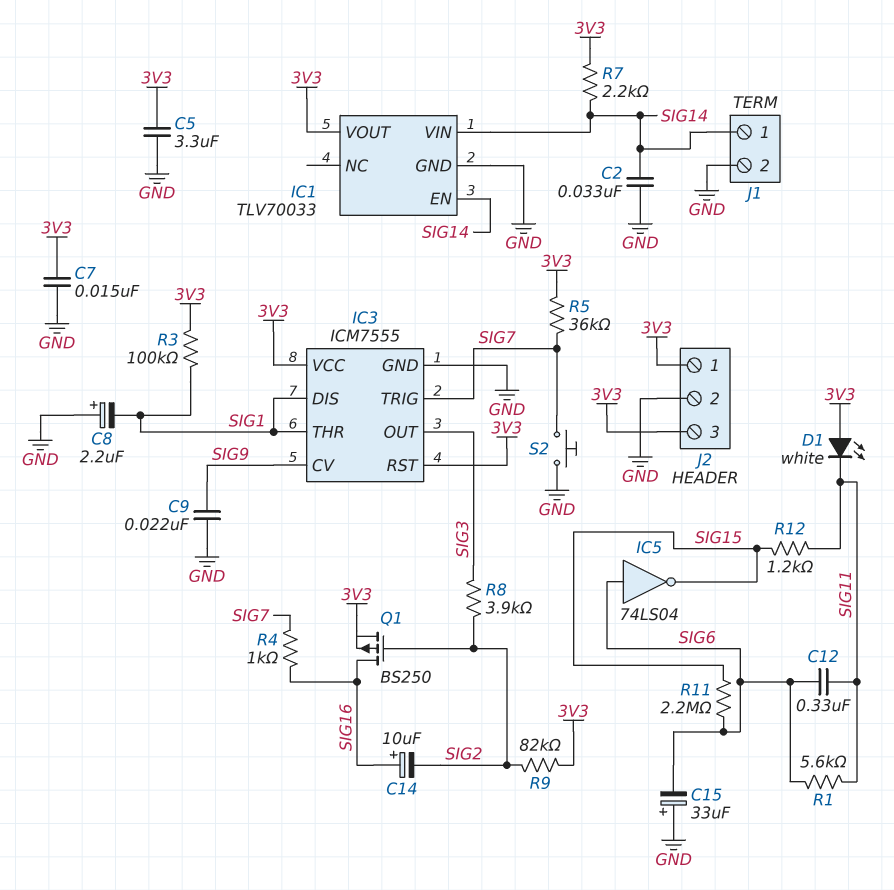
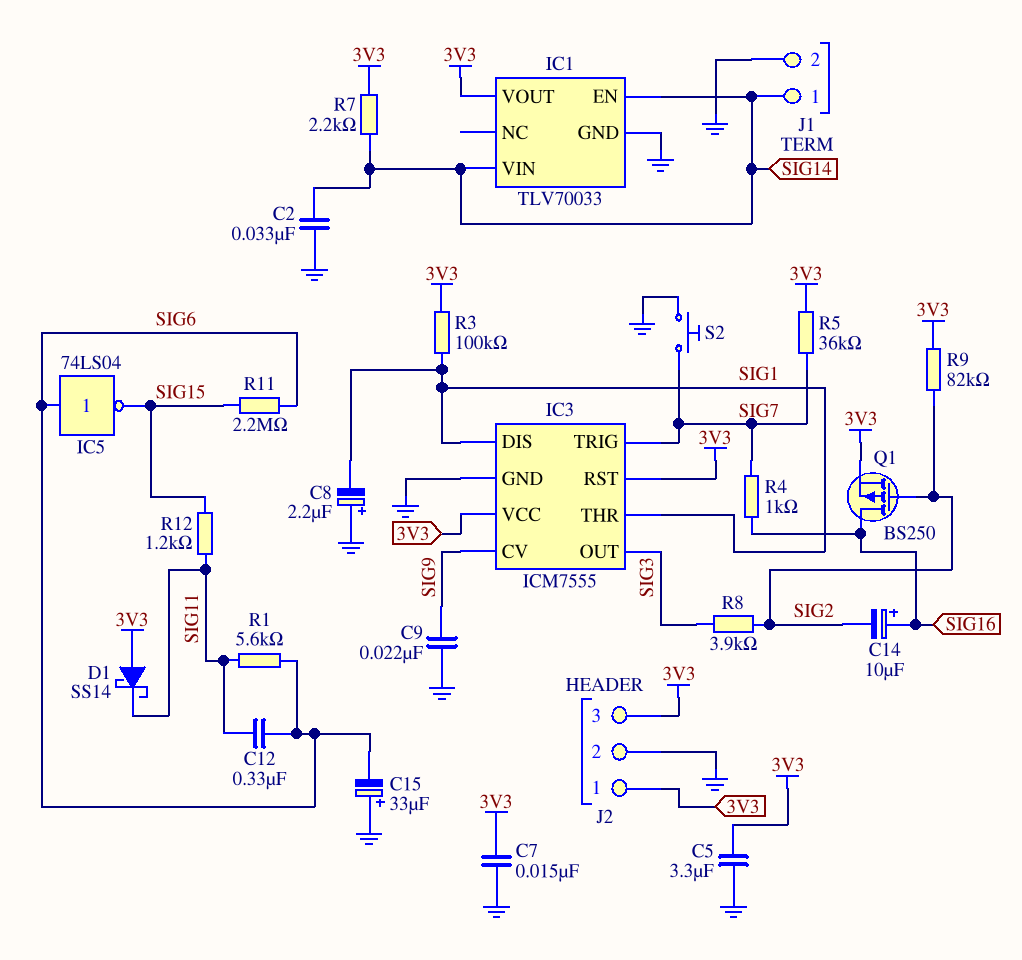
D1: LED white (A 3V3, K SIG11) -> schottky SS14 (A 3V3, K SIG11)

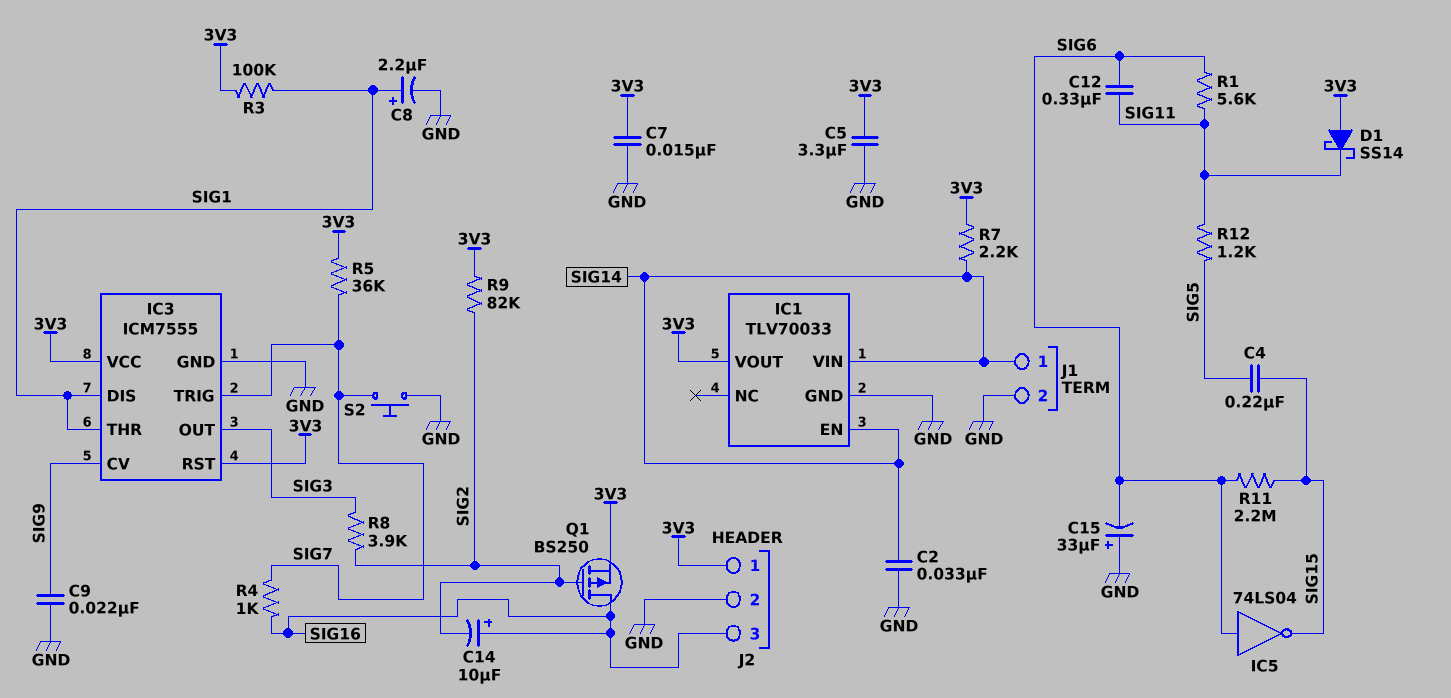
C4: none -> 220nF (SIG5, SIG15)
C8: 2.2uF (plus GND, minus SIG1) -> 2.2uF (plus SIG1, minus GND)
J2 pin 3: 3V3 -> SIG16
R12: 1.2k (SIG11, SIG15) -> 1.2k (SIG5, SIG11)

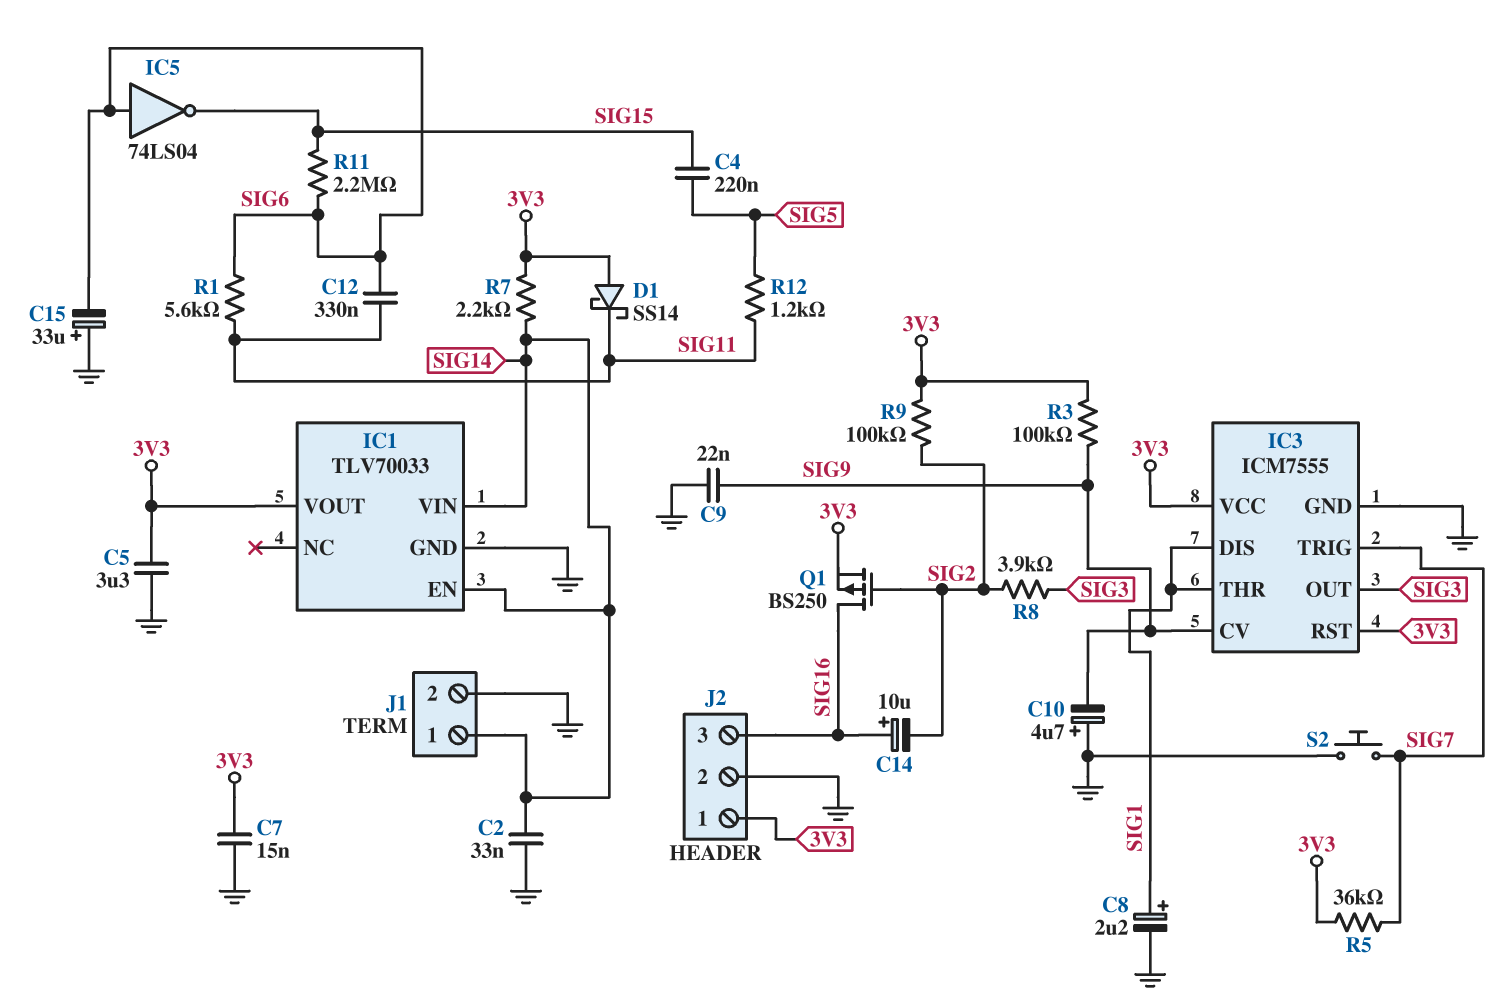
C10: none -> 4.7uF (plus GND, minus SIG9)
R3: 100k (3V3, SIG1) -> 100k (3V3, SIG9)
R4: 1k (SIG7, SIG16) -> none
R9: 82k (3V3, SIG2) -> 100k (3V3, SIG2)

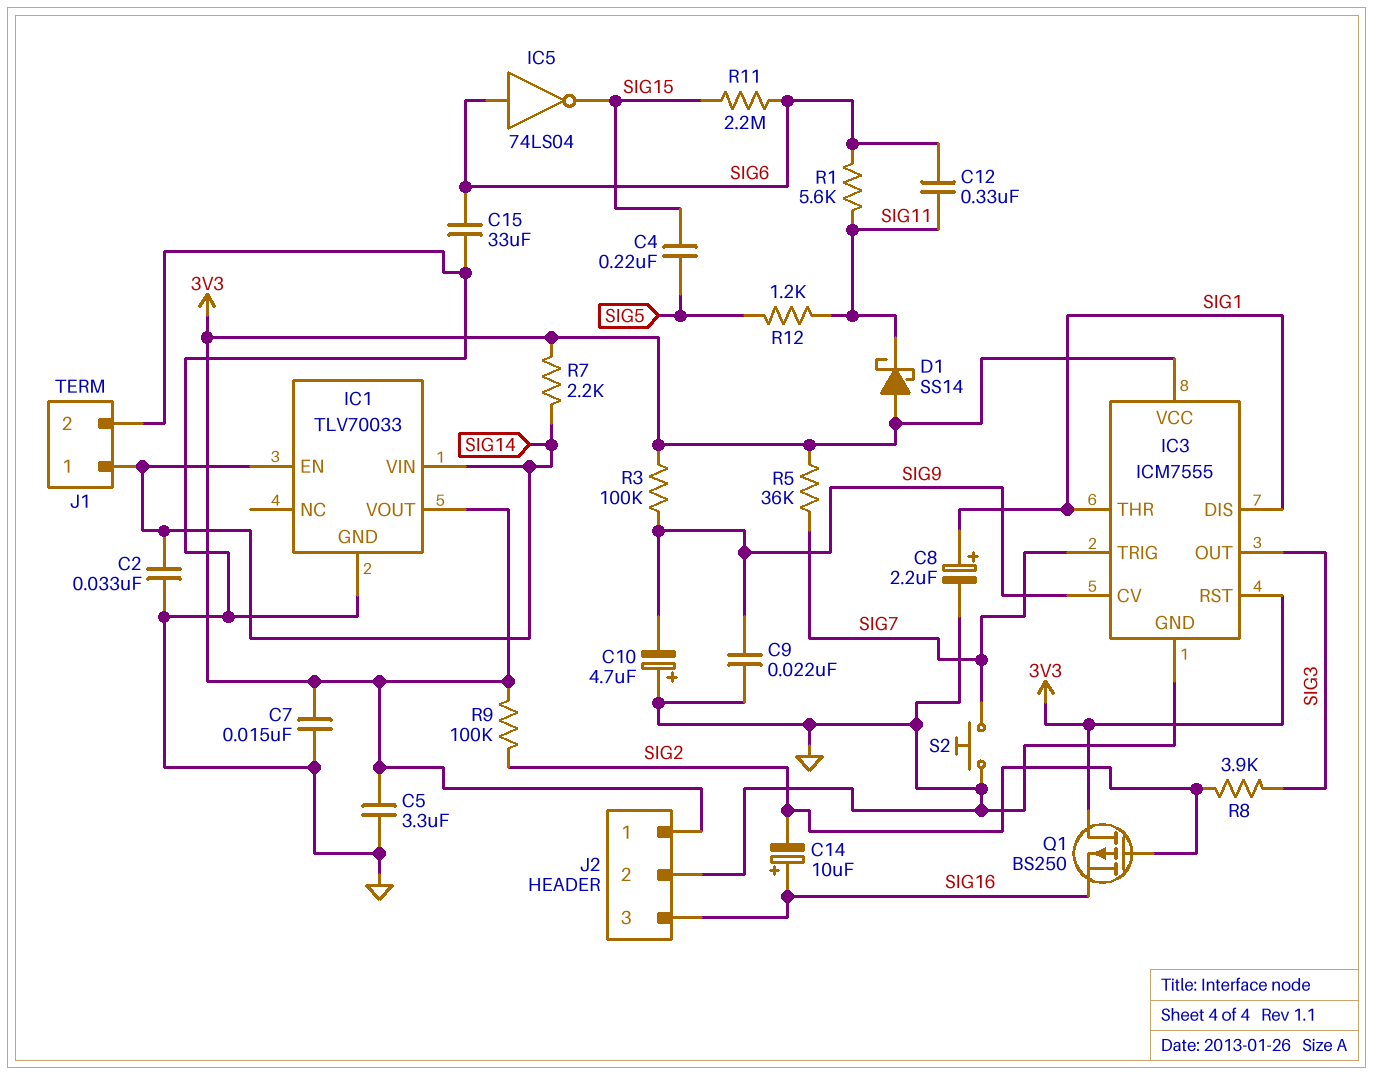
C15: 33uF (plus GND, minus SIG6) -> 33uF (GND, SIG6)
Q1: PMOS BS250 (G SIG2, D SIG16, S 3V3) -> PMOS BS250 (G SIG2, D 3V3, S SIG16)

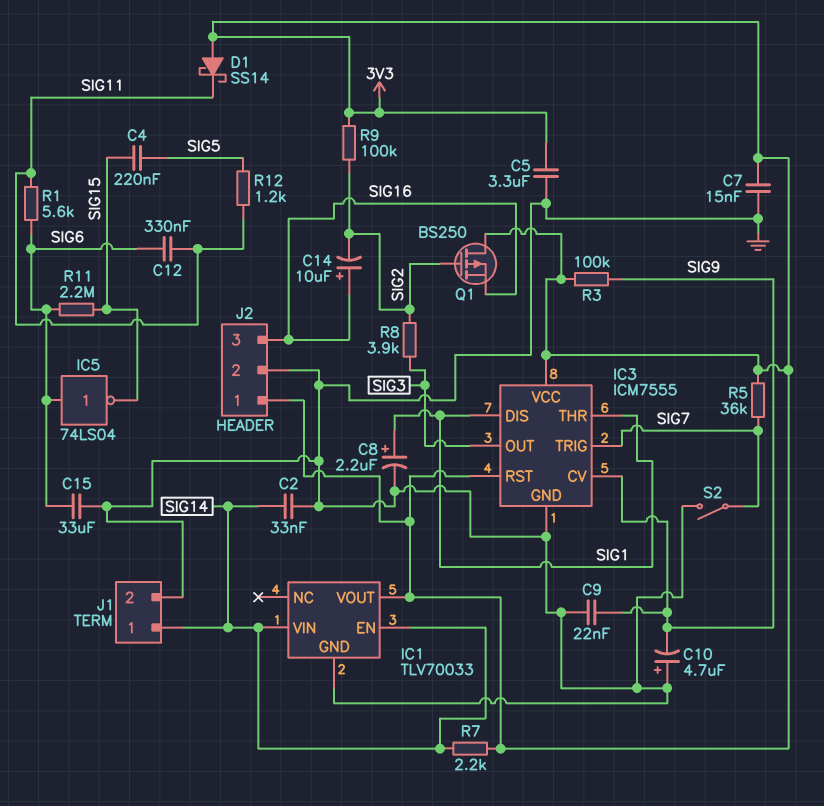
S2: button (GND, SIG7) -> switch (GND, SIG7)

